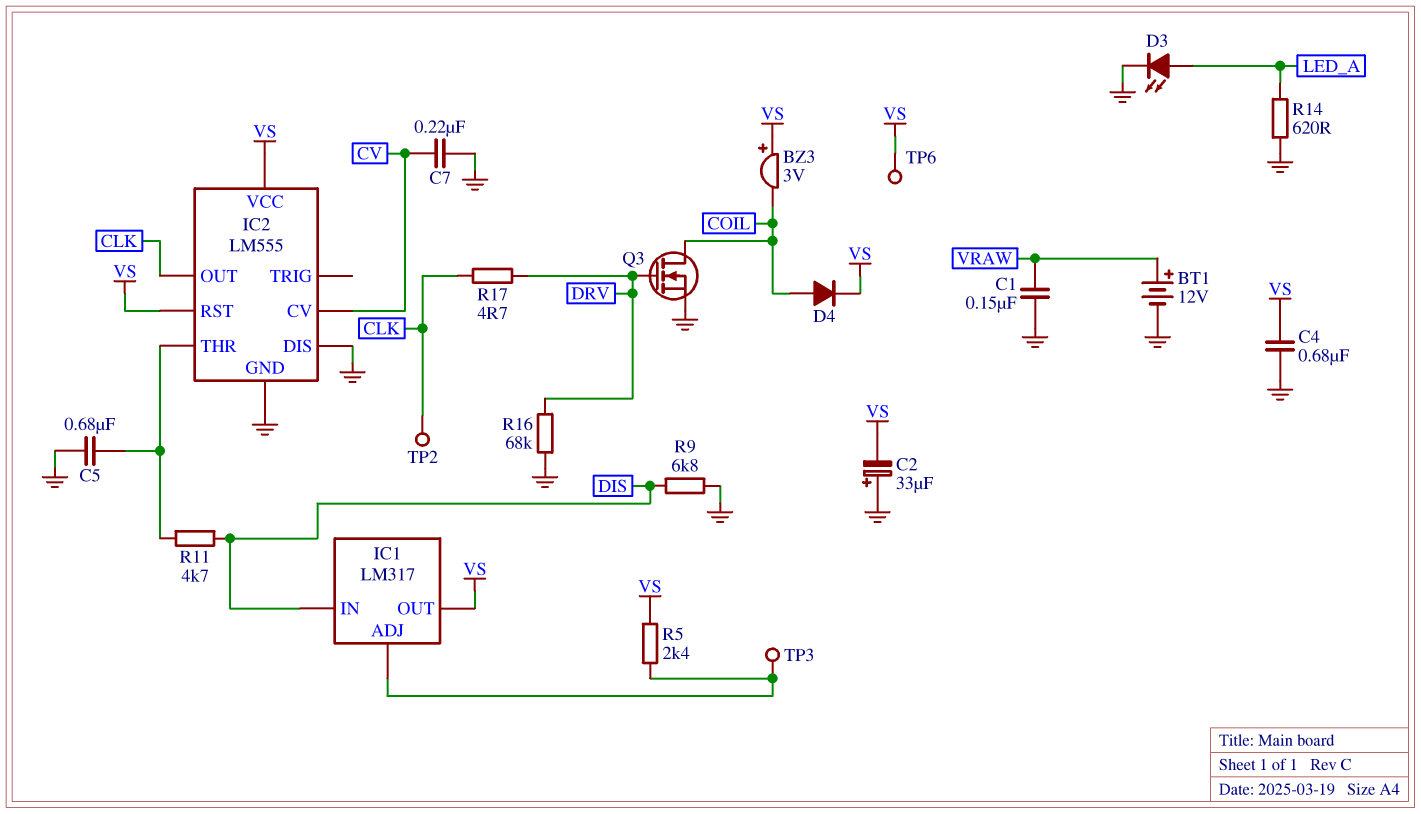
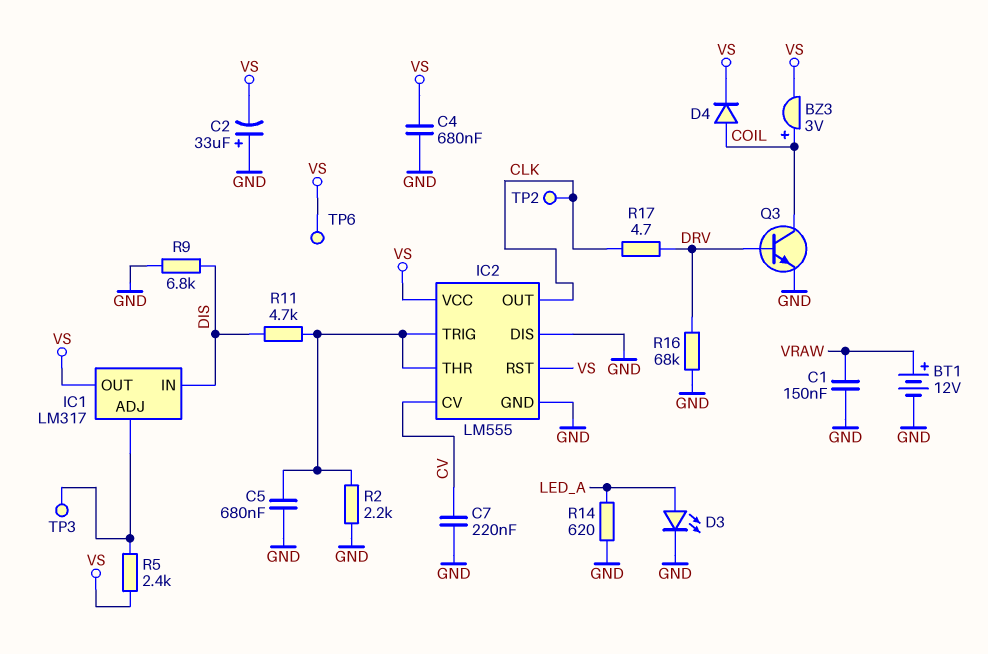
BZ3: buzzer 3V (plus VS, minus COIL) -> buzzer 3V (plus COIL, minus VS)
IC2 pin TRIG: none -> IC2/THR
Q3: NMOS (G DRV, D COIL, S GND) -> NPN (B DRV, C COIL, E GND)
R2: none -> 2.2k (GND, IC2/THR)

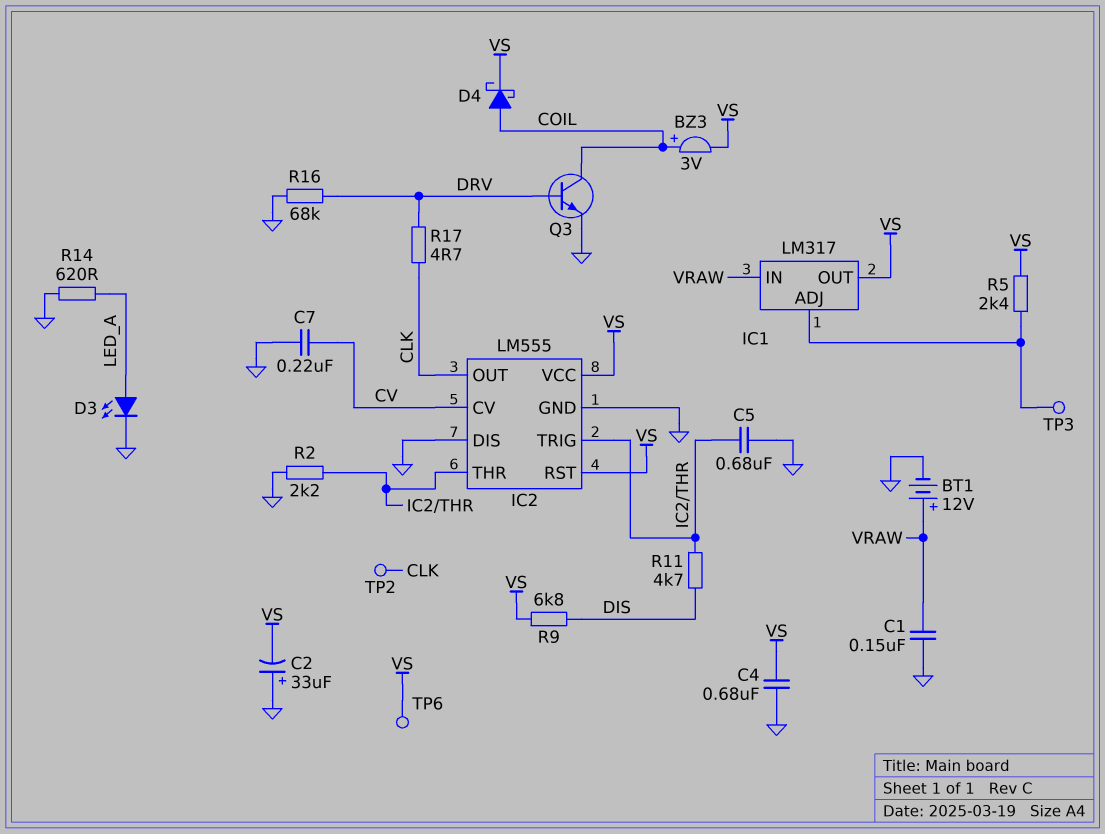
D4: diode (A COIL, K VS) -> schottky (A COIL, K VS)
IC1 pin IN: DIS -> VRAW
R9: 6.8k (DIS, GND) -> 6.8k (DIS, VS)

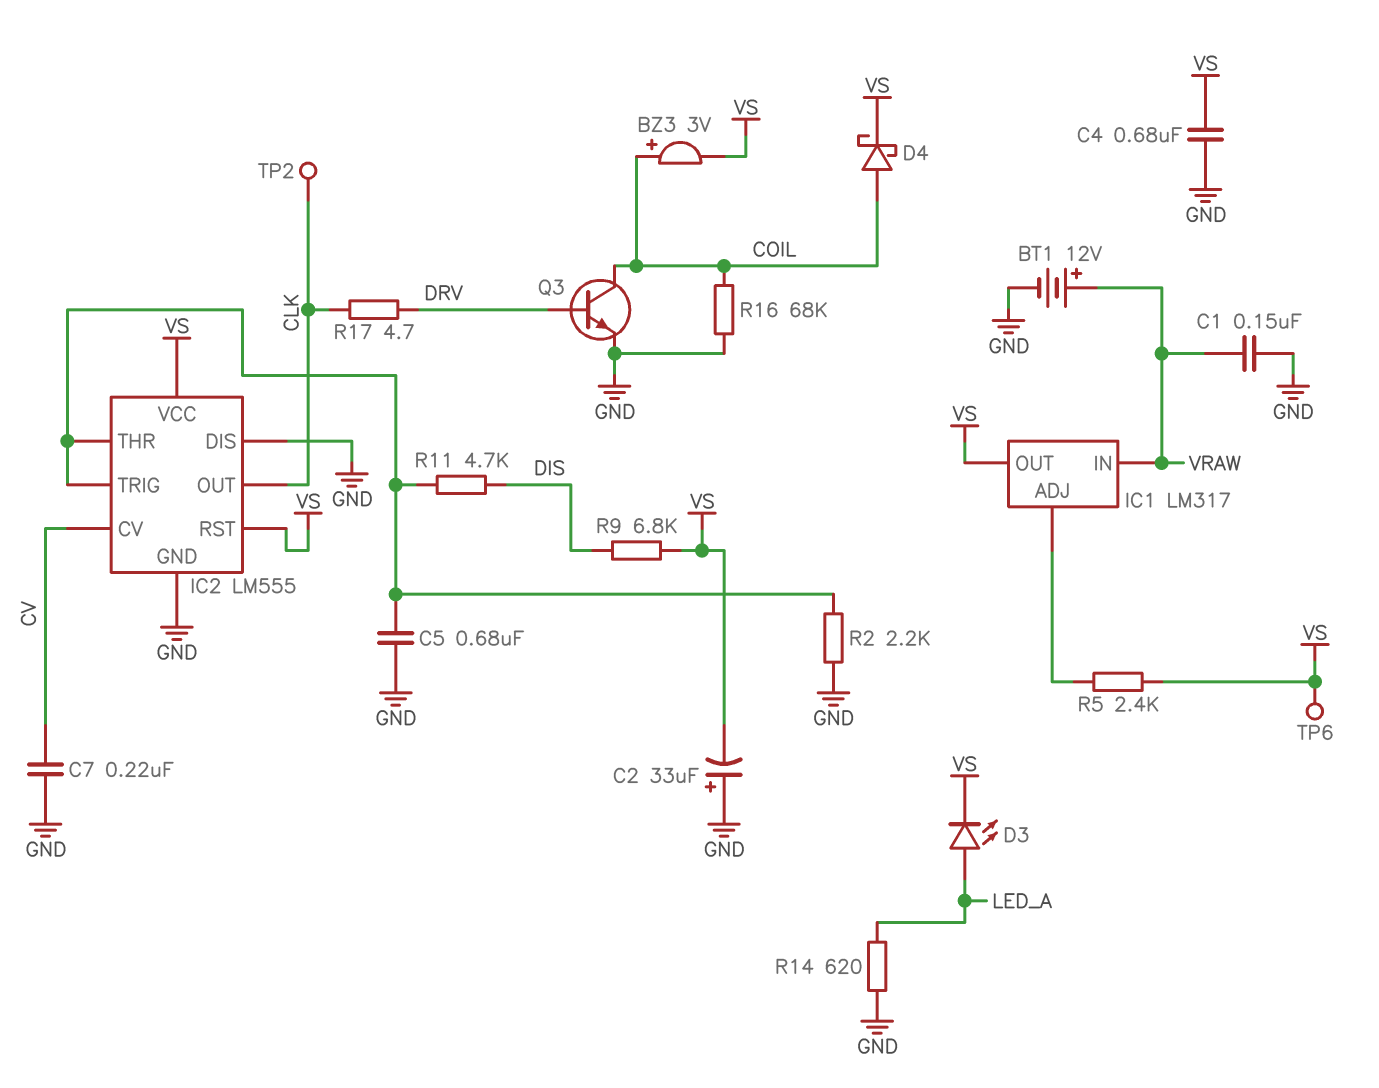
D3: LED (A LED_A, K GND) -> LED (A LED_A, K VS)
R16: 68k (DRV, GND) -> 68k (COIL, GND)
TP3: test point (IC1/ADJ) -> none

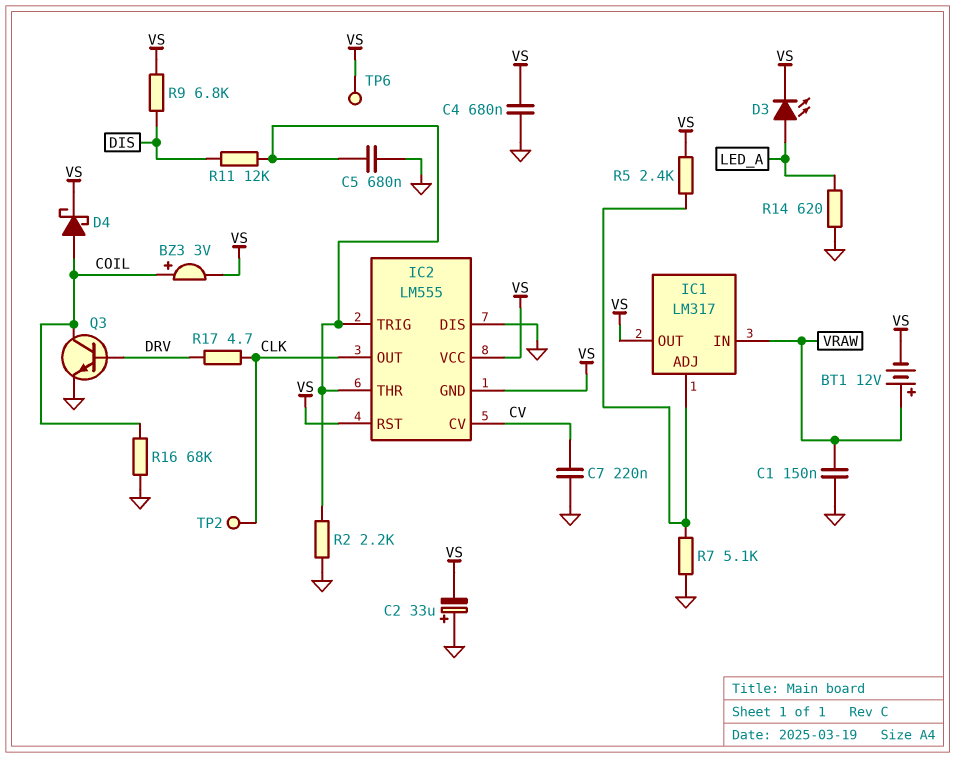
BT1: 12V (plus VRAW, minus GND) -> 12V (plus VRAW, minus VS)
IC2 pin GND: GND -> VS
R7: none -> 5.1k (GND, IC1/ADJ)
R11: 4.7k (DIS, IC2/THR) -> 12k (DIS, IC2/THR)

